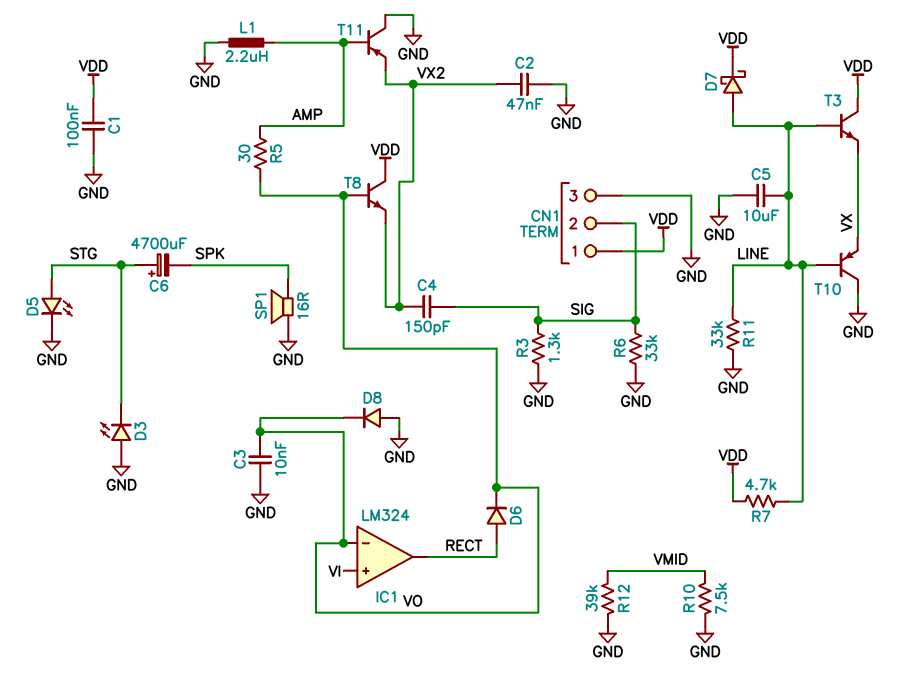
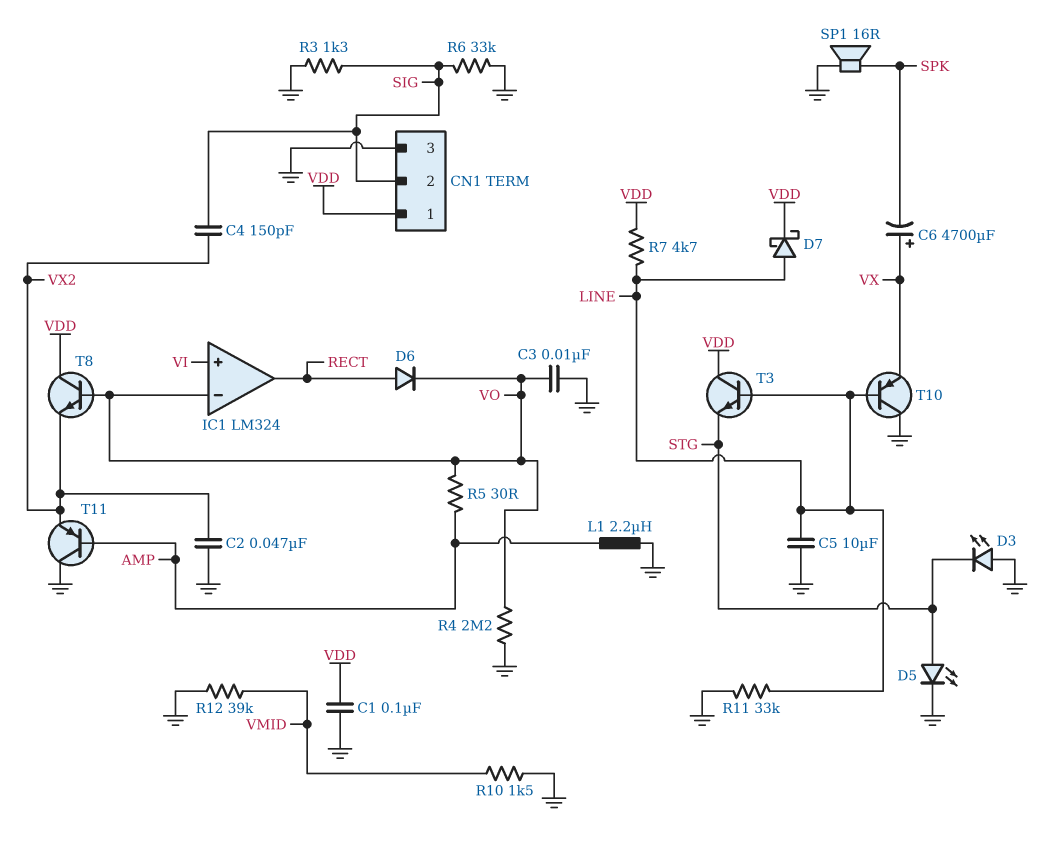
C6: 4700uF (plus STG, minus SPK) -> 4700uF (plus VX, minus SPK)
D8: diode (A GND, K VO) -> none
R4: none -> 2.2M (GND, VO)
R10: 7.5k (GND, VMID) -> 1.5k (GND, VMID)
T3: NPN (B LINE, C VDD, E VX) -> NPN (B LINE, C VDD, E STG)

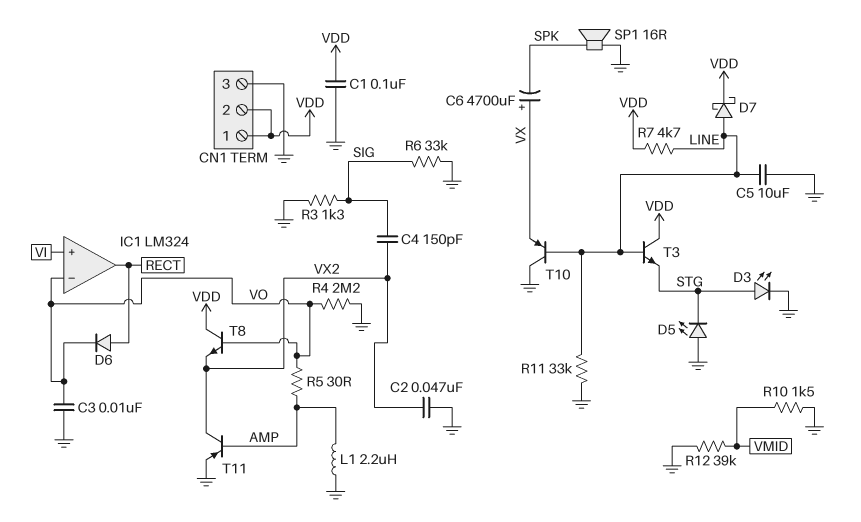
CN1 pin 2: SIG -> VDD
D3: LED (A GND, K STG) -> LED (A STG, K GND)
D5: LED (A STG, K GND) -> LED (A GND, K STG)
T11: PNP (B AMP, C GND, E VX2) -> PNP (B AMP, C VX2, E GND)

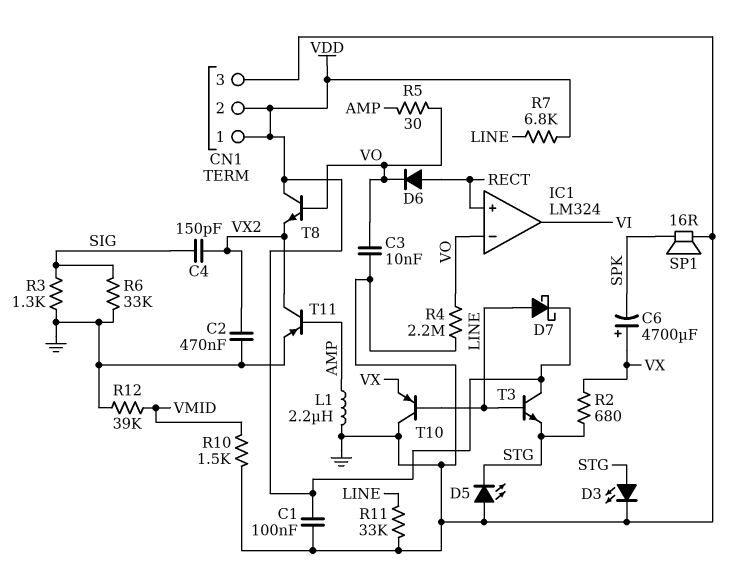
C2: 47nF (GND, VX2) -> 470nF (GND, VX2)
C5: 10uF (GND, LINE) -> none
IC1 pin in+: VI -> RECT
IC1 pin out: RECT -> VI
R2: none -> 680 (STG, VX)
R7: 4.7k (LINE, VDD) -> 6.8k (LINE, VDD)

